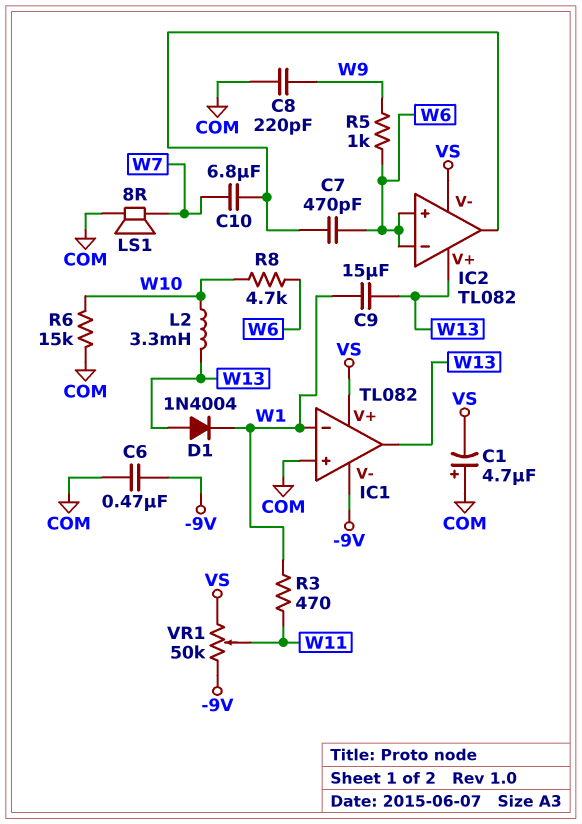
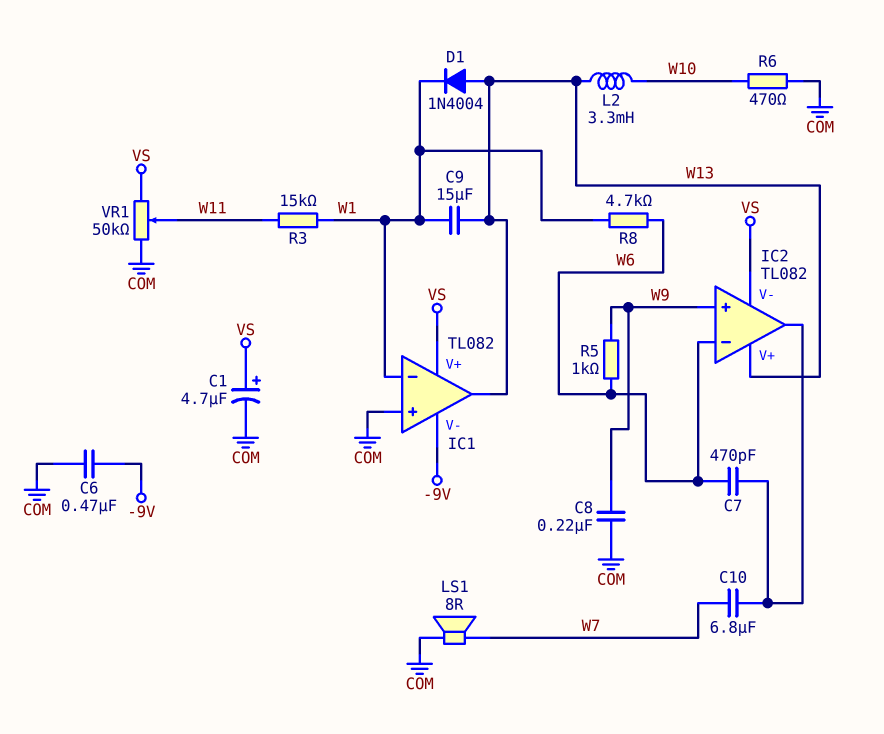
C1: 4.7uF (plus COM, minus VS) -> 4.7uF (plus VS, minus COM)
C8: 220pF (COM, W9) -> 220nF (COM, W9)
IC2 pin in+: W6 -> W9
R3: 470 (W1, W11) -> 15k (W1, W11)
R6: 15k (COM, W10) -> 470 (COM, W10)
R8: 4.7k (W6, W10) -> 4.7k (W1, W6)
VR1: 50k (-9V, VS, wiper W11) -> 50k (COM, VS, wiper W11)

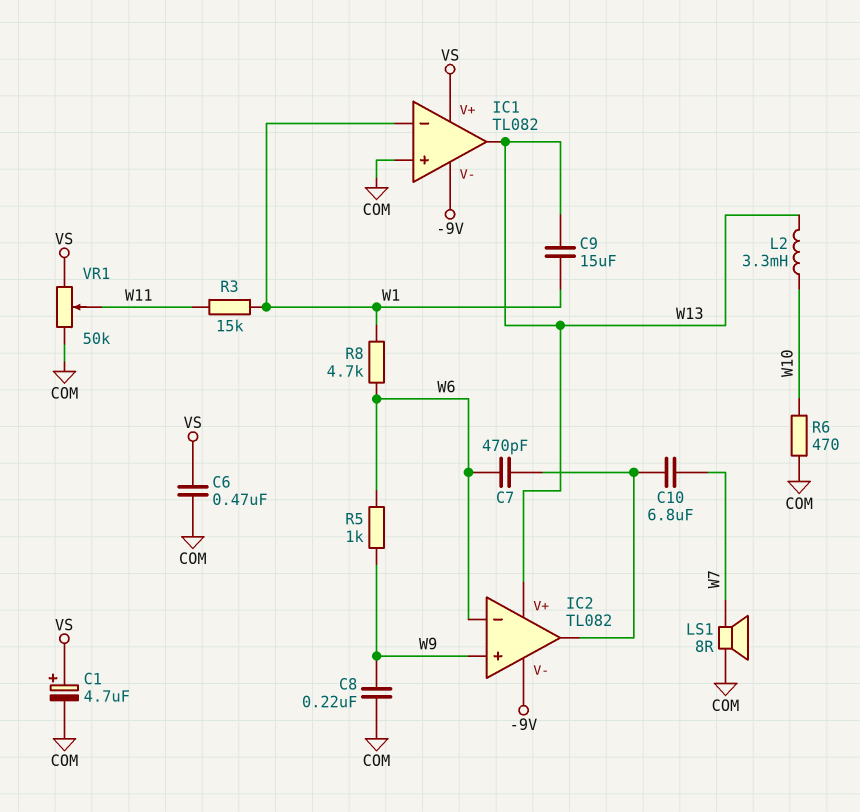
C6: 470nF (-9V, COM) -> 470nF (COM, VS)
D1: diode 1N4004 (A W13, K W1) -> none
IC2 pin V-: VS -> -9V

